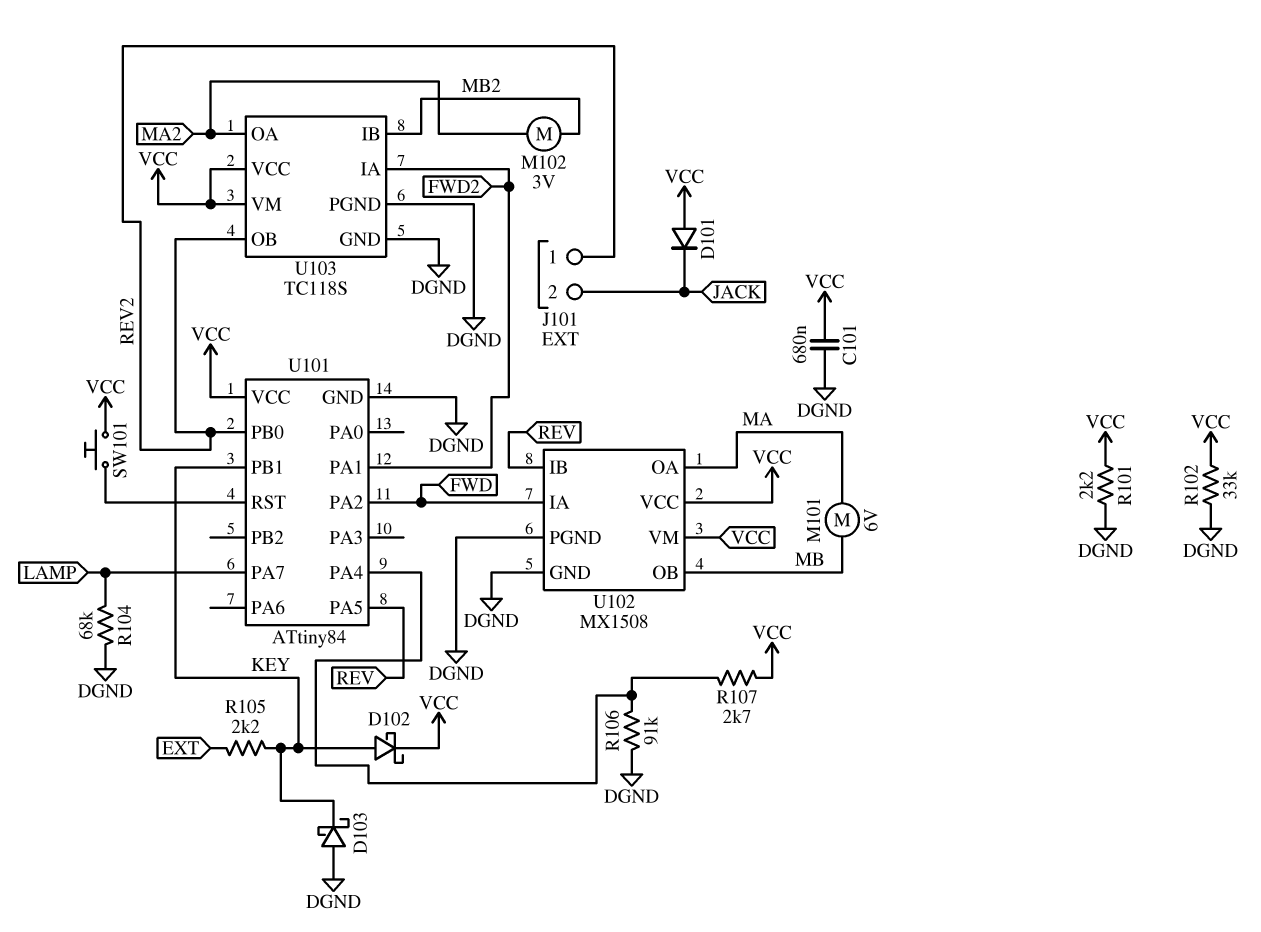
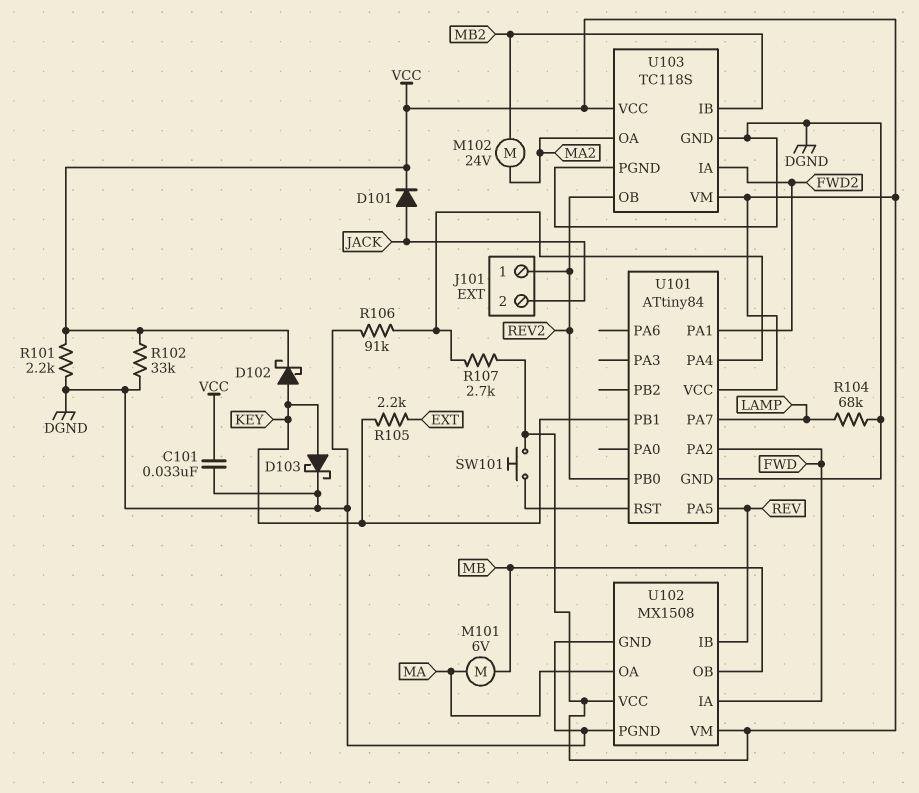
C101: 680nF (DGND, VCC) -> 33nF (DGND, VCC)
D101: diode (A VCC, K JACK) -> diode (A JACK, K VCC)
D103: schottky (A DGND, K KEY) -> schottky (A KEY, K DGND)
M102: motor 3V (MA2, MB2) -> motor 24V (MA2, MB2)

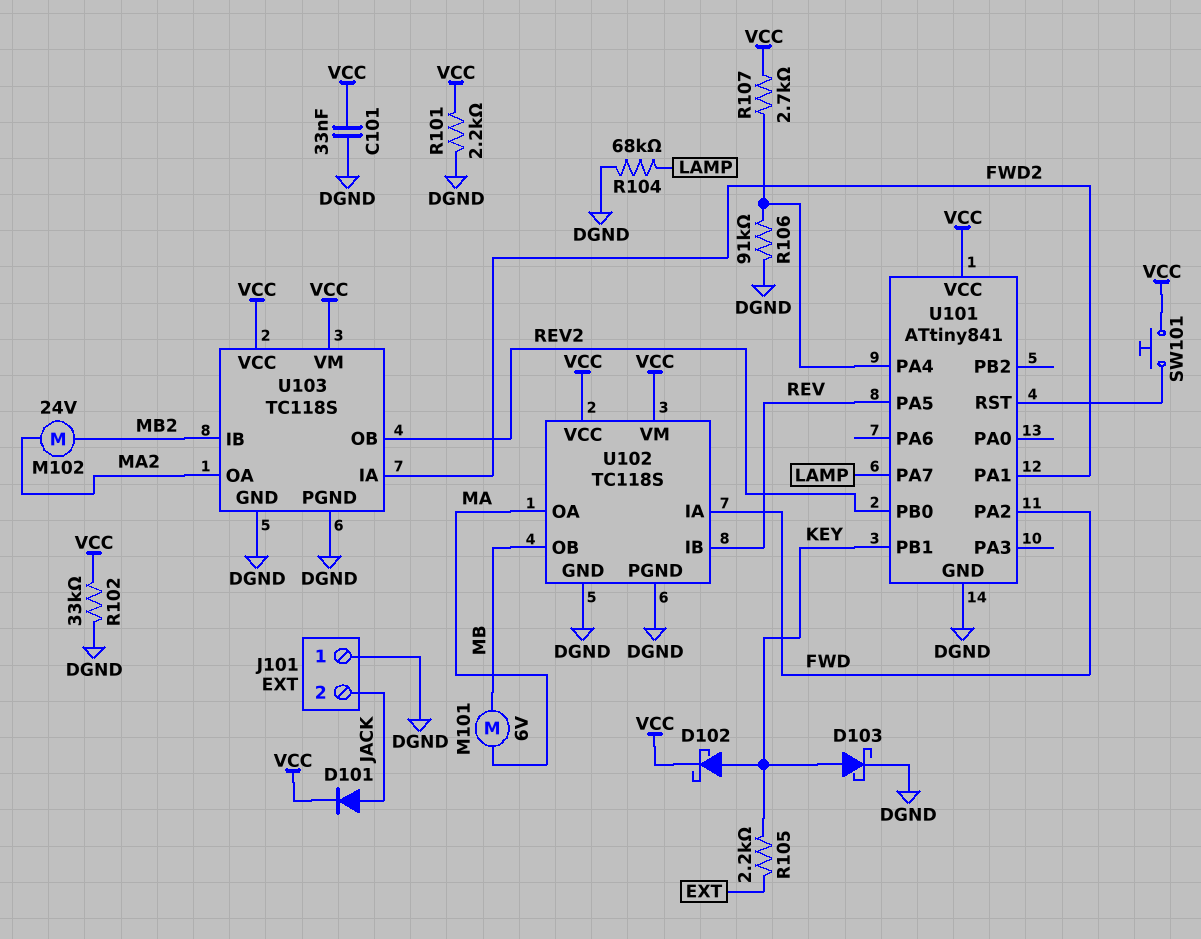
J101 pin 1: REV2 -> DGND
U101: ATtiny84 -> ATtiny841
U102: MX1508 -> TC118S

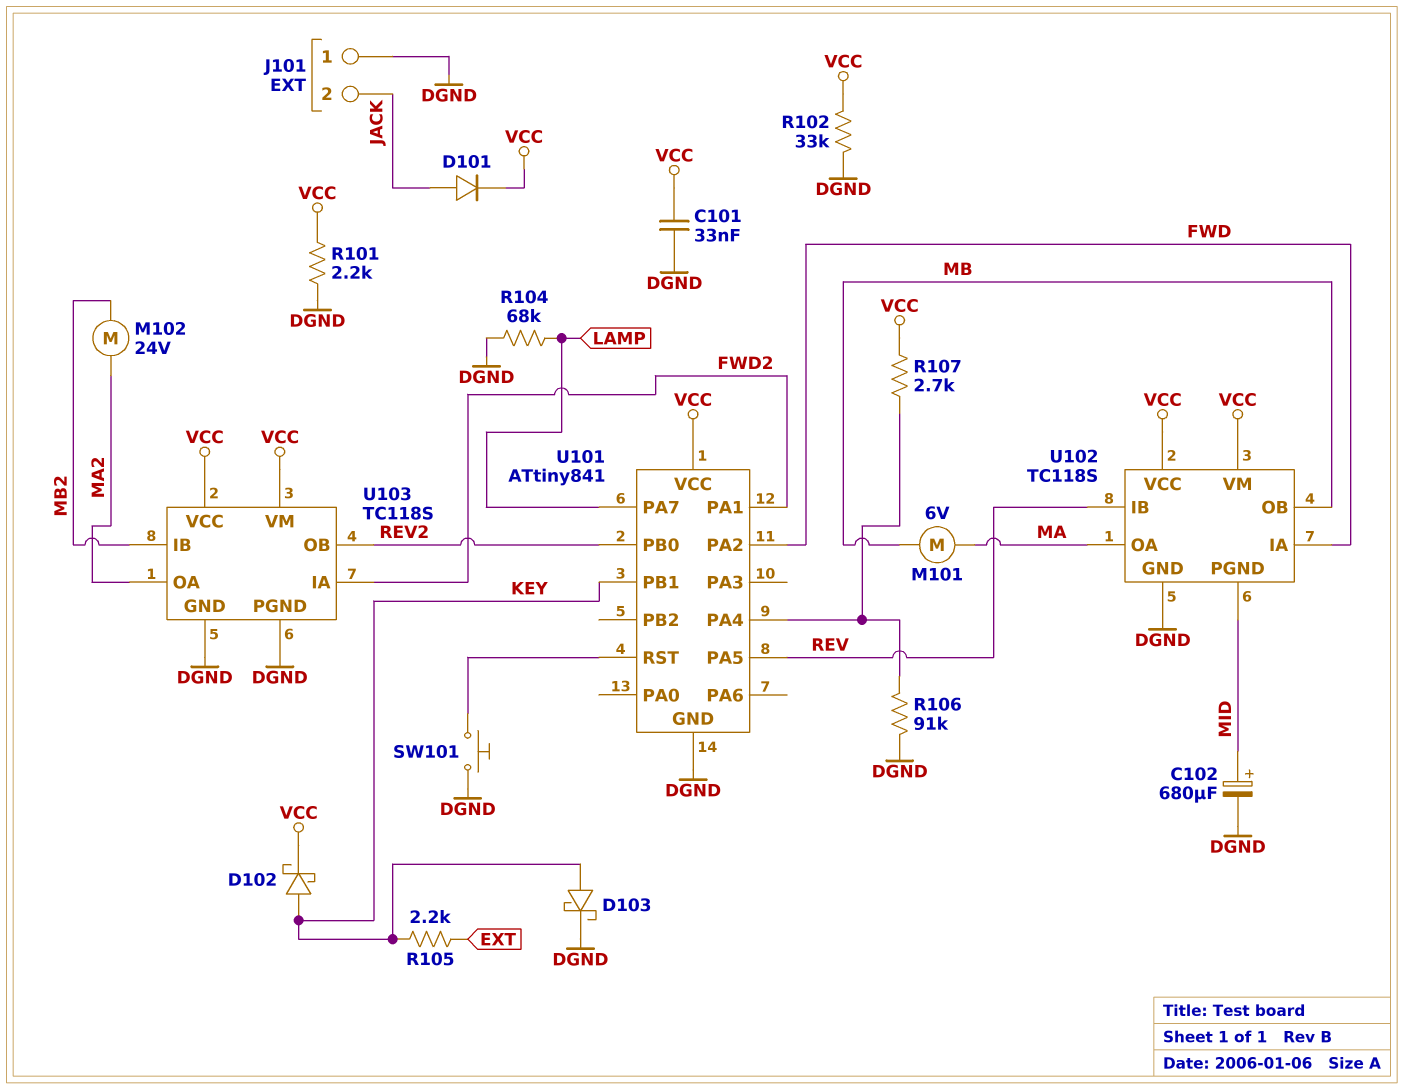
C102: none -> 680uF (plus MID, minus DGND)
SW101: button (U101/RST, VCC) -> button (DGND, U101/RST)
U102 pin PGND: DGND -> MID

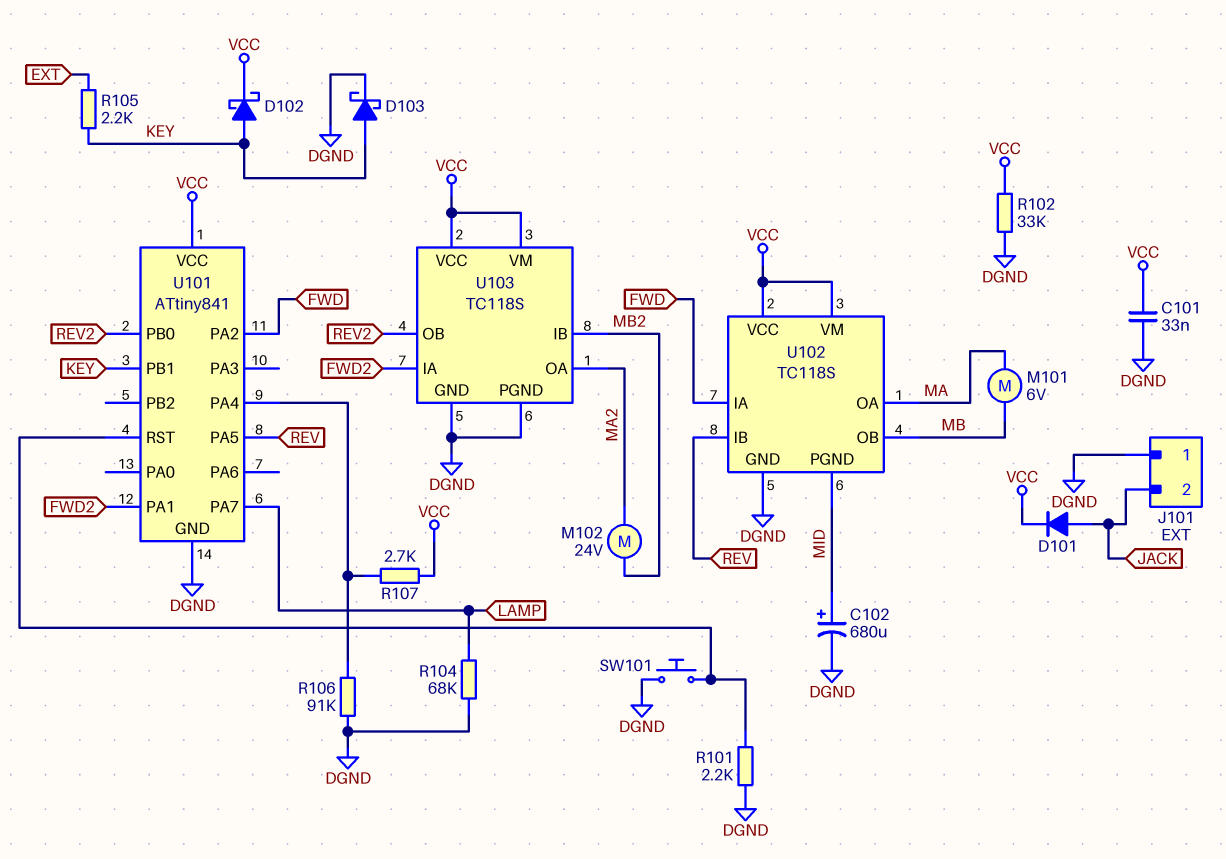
R101: 2.2k (DGND, VCC) -> 2.2k (DGND, U101/RST)

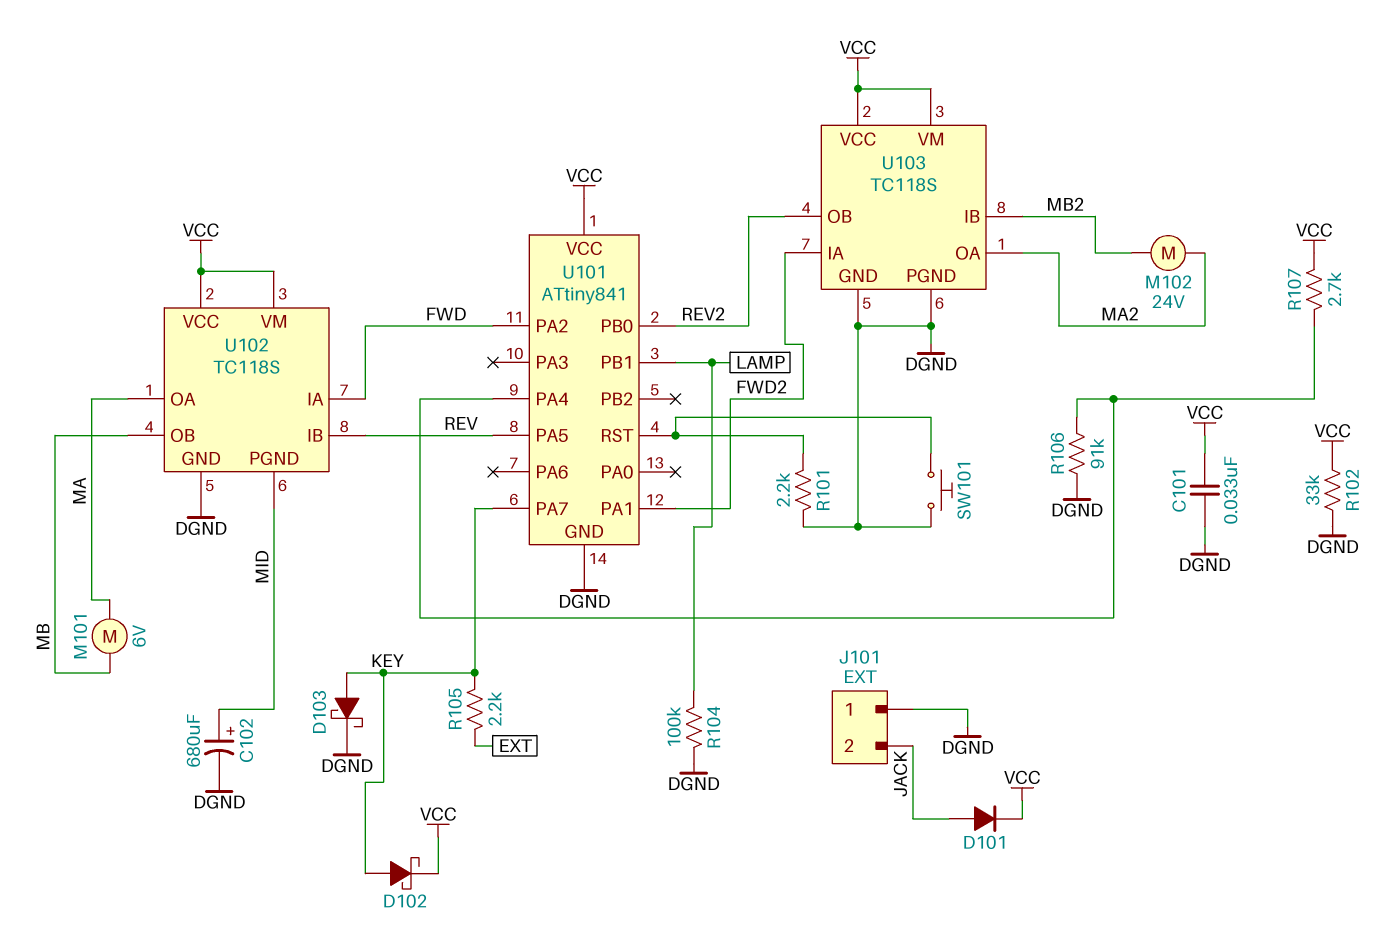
R104: 68k (DGND, LAMP) -> 100k (DGND, LAMP)
U101 pin PA7: LAMP -> KEY
U101 pin PB1: KEY -> LAMP

